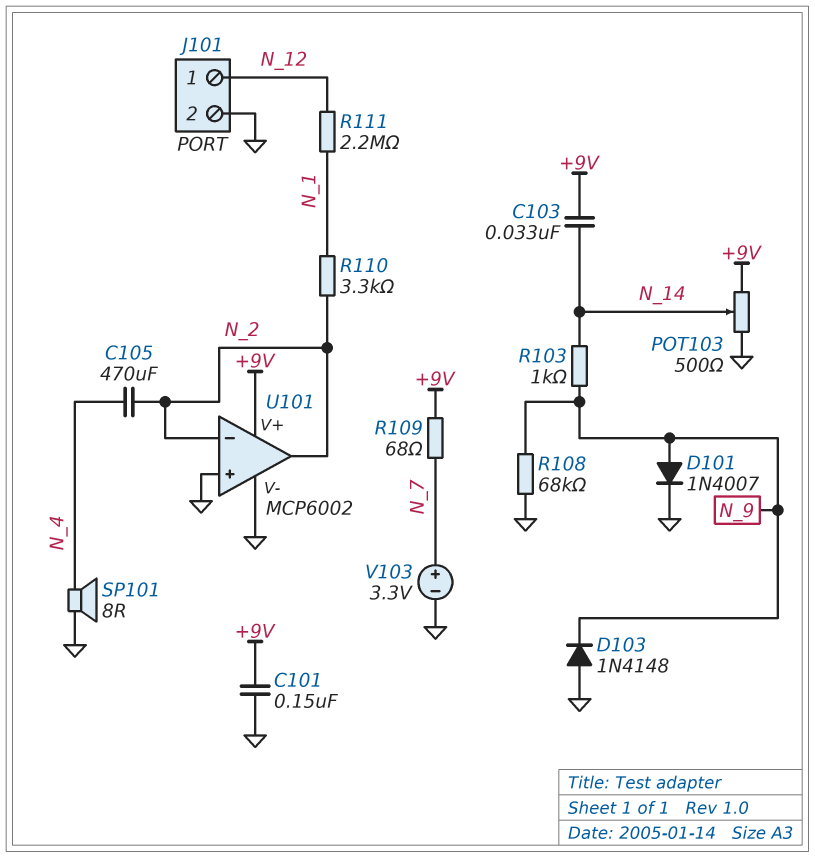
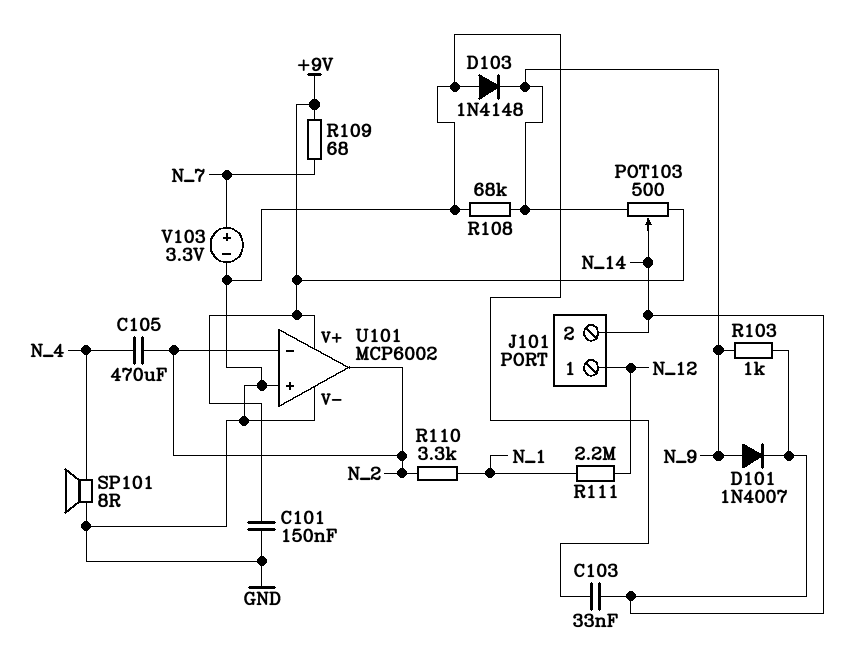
C103: 33nF (+9V, N_14) -> 33nF (GND, N_14)
D101: diode 1N4007 (A N_9, K GND) -> diode 1N4007 (A N_9, K N_14)
J101 pin 2: GND -> N_14
POT103: 500 (+9V, GND, wiper N_14) -> 500 (+9V, N_9, wiper N_14)

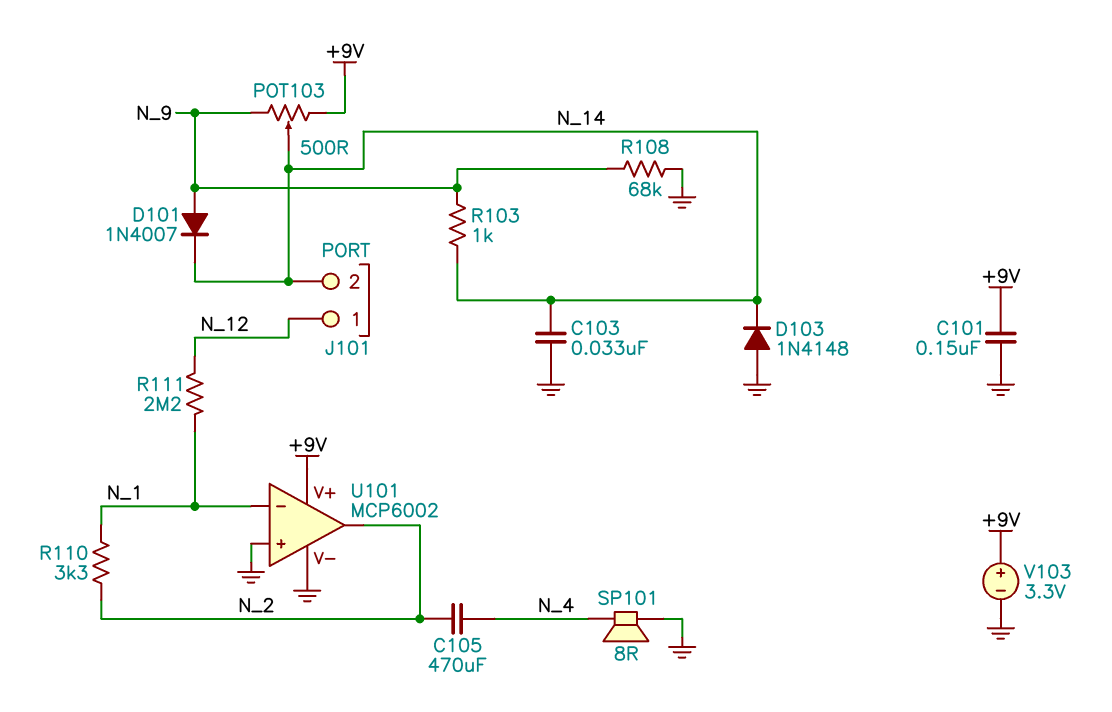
D103: diode 1N4148 (A GND, K N_9) -> diode 1N4148 (A GND, K N_14)
R109: 68 (+9V, N_7) -> none
U101 pin in-: N_2 -> N_1
V103: 3.3V (plus N_7, minus GND) -> 3.3V (plus +9V, minus GND)

